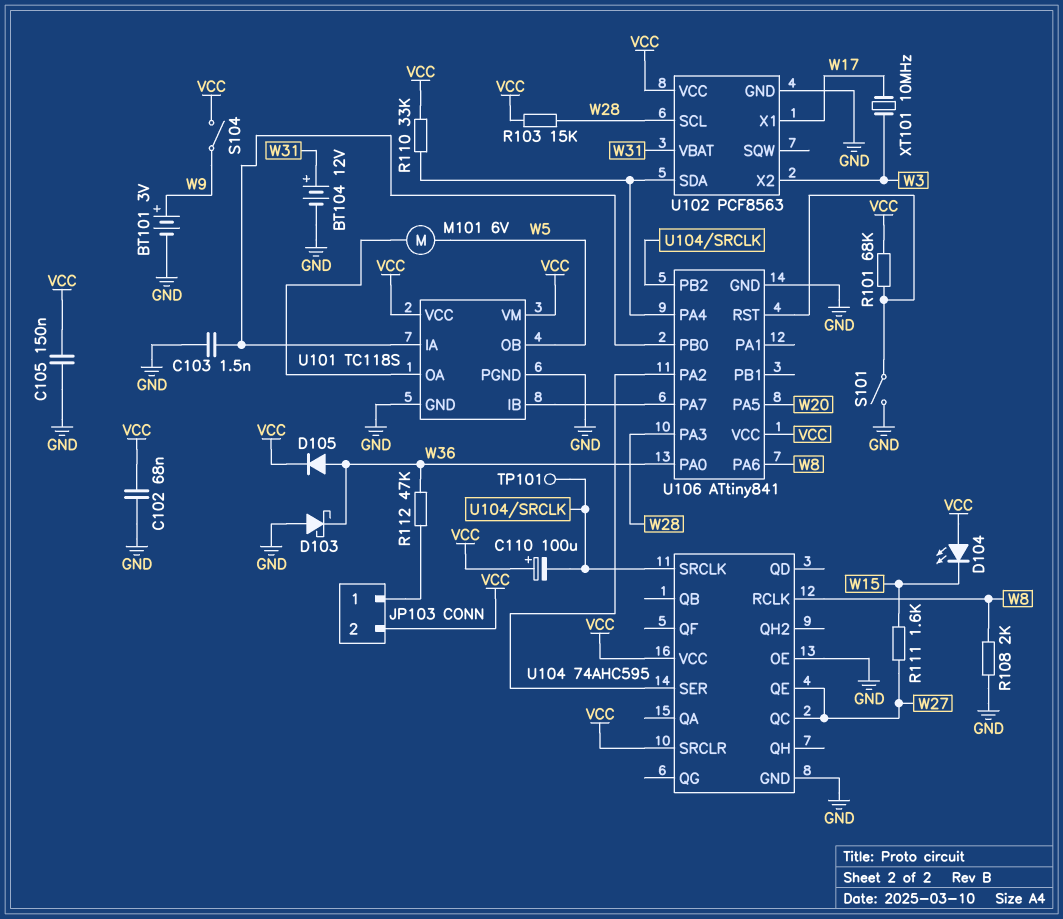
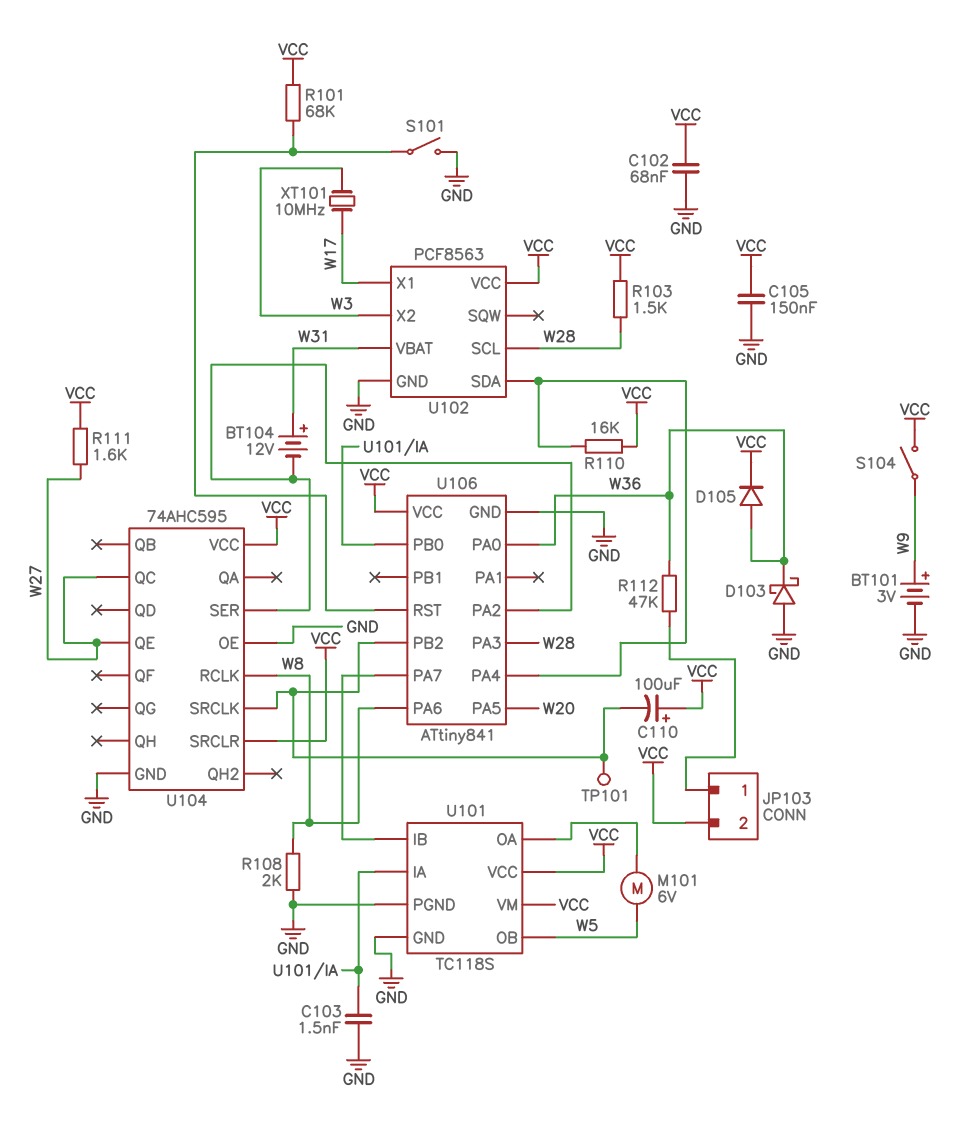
BT104: 12V (plus W31, minus GND) -> 12V (plus W31, minus U104/SER)
D104: LED (A VCC, K W15) -> none
R103: 15k (VCC, W28) -> 1.5k (VCC, W28)
R110: 33k (U102/SDA, VCC) -> 16k (U102/SDA, VCC)
R111: 1.6k (W15, W27) -> 1.6k (VCC, W27)

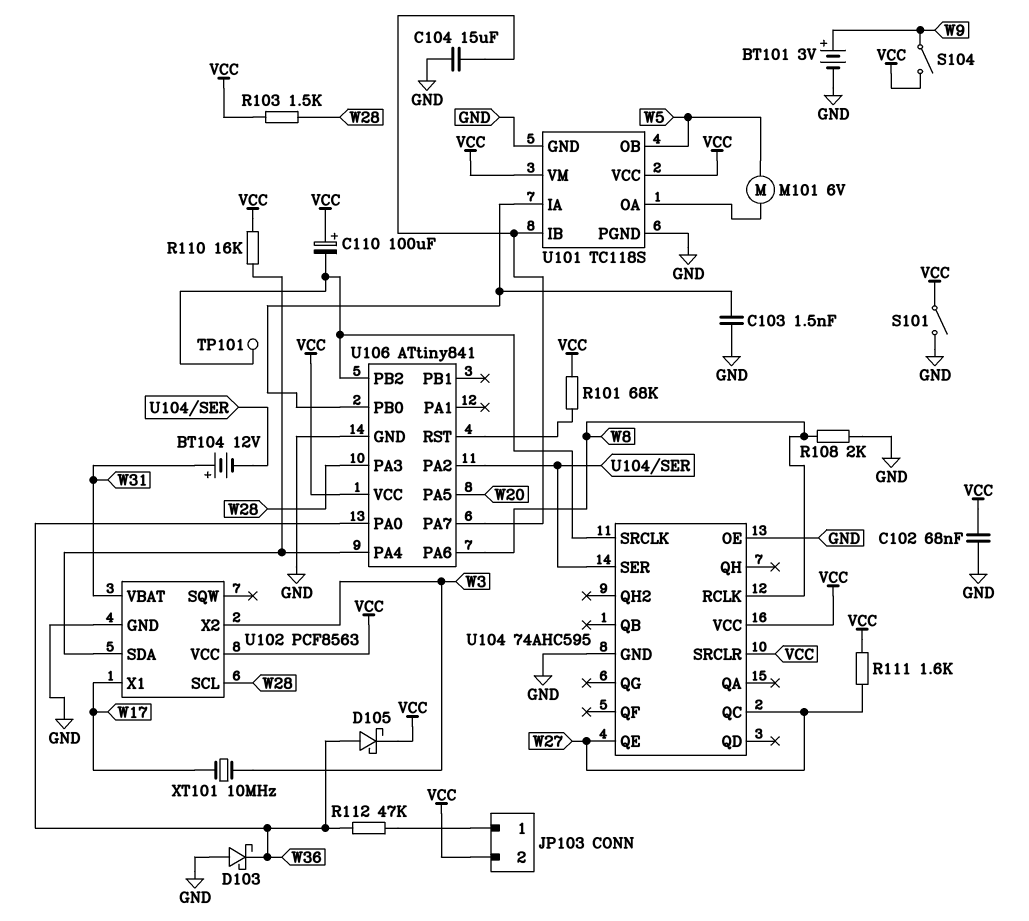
C104: none -> 15uF (GND, U101/IB)
C105: 150nF (GND, VCC) -> none
D105: diode (A W36, K VCC) -> schottky (A W36, K VCC)
S101: switch (GND, U106/RST) -> switch (GND, VCC)

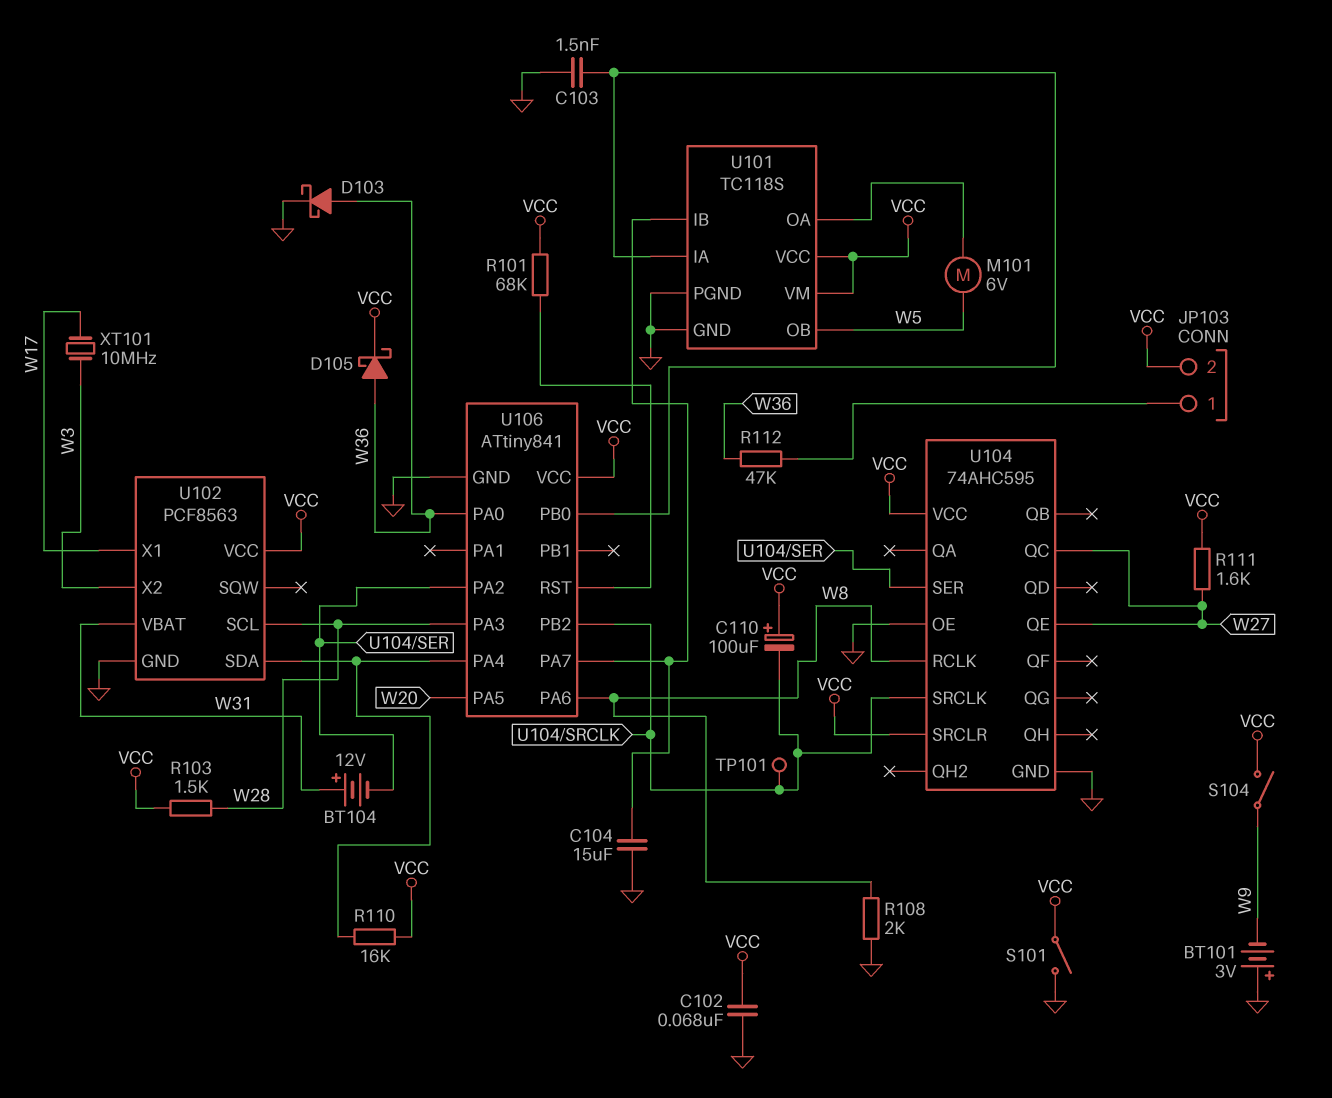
BT101: 3V (plus W9, minus GND) -> 3V (plus GND, minus W9)
D103: schottky (A GND, K W36) -> schottky (A W36, K GND)

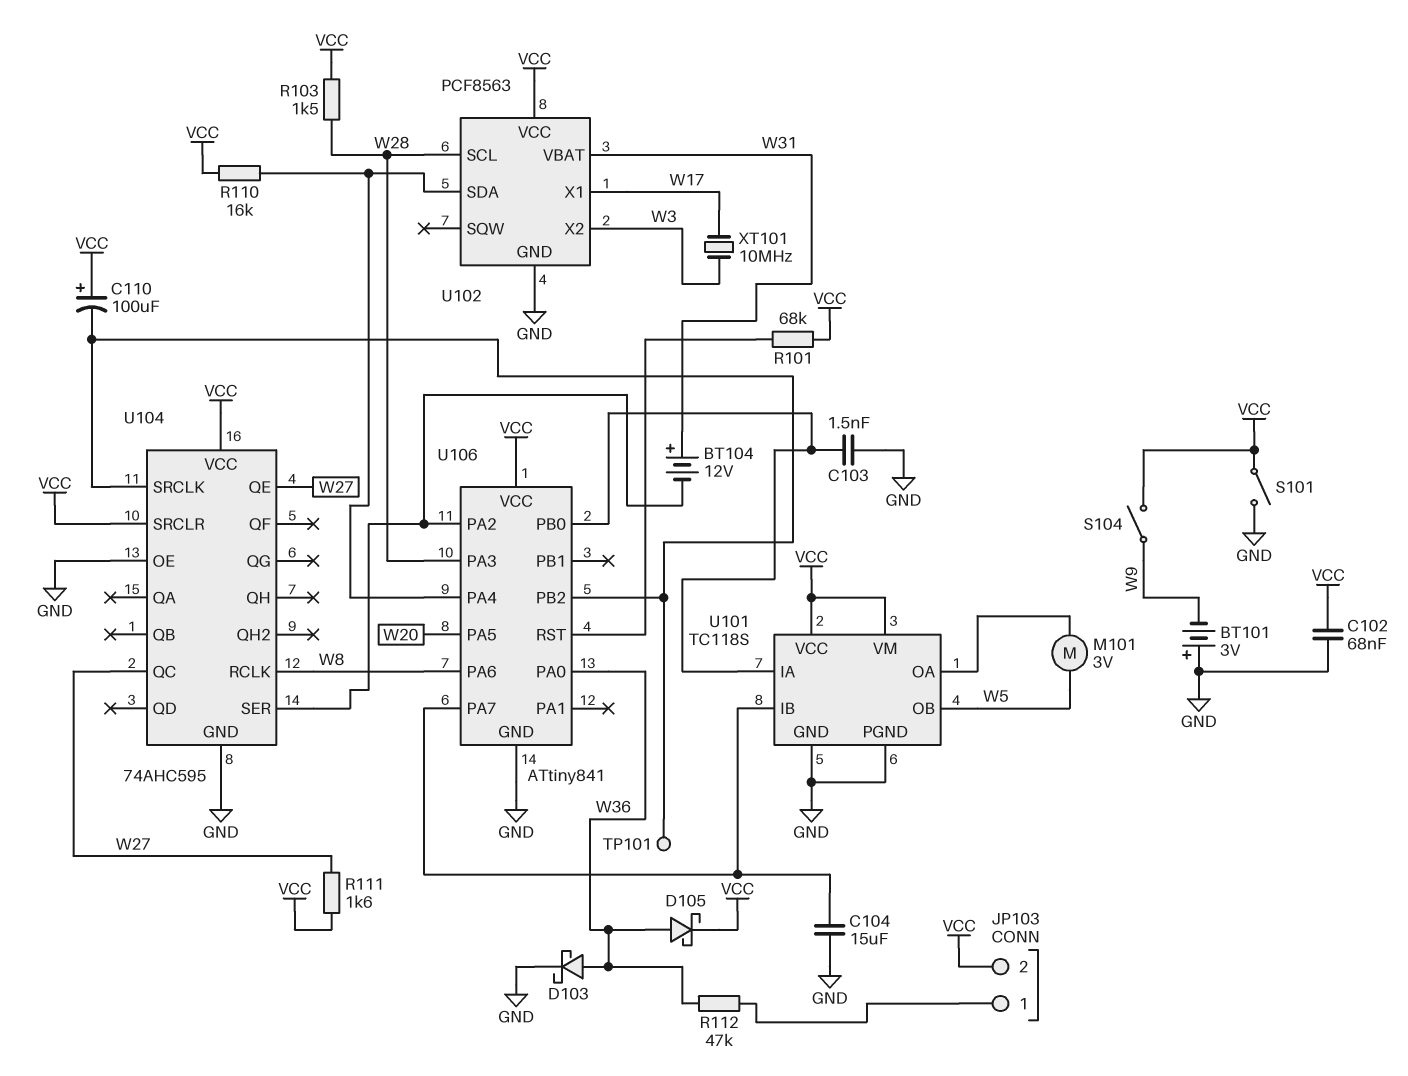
M101: motor 6V (U101/OA, W5) -> motor 3V (U101/OA, W5)
R108: 2k (GND, W8) -> none

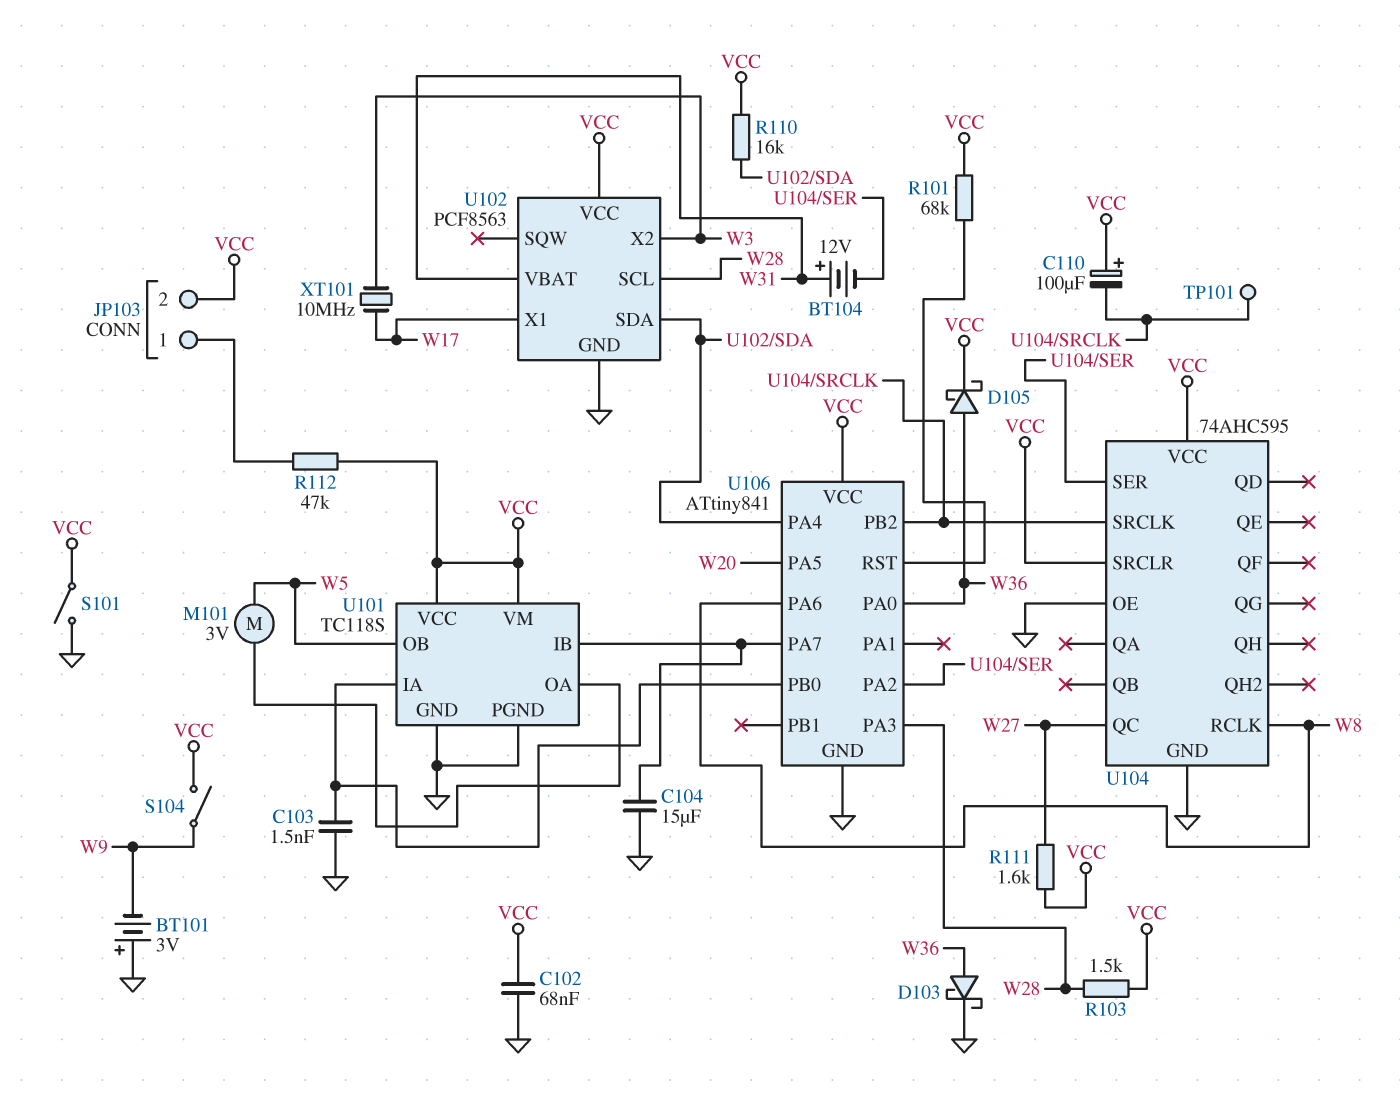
R112: 47k (JP103/1, W36) -> 47k (JP103/1, VCC)
U104 pin QE: W27 -> none

